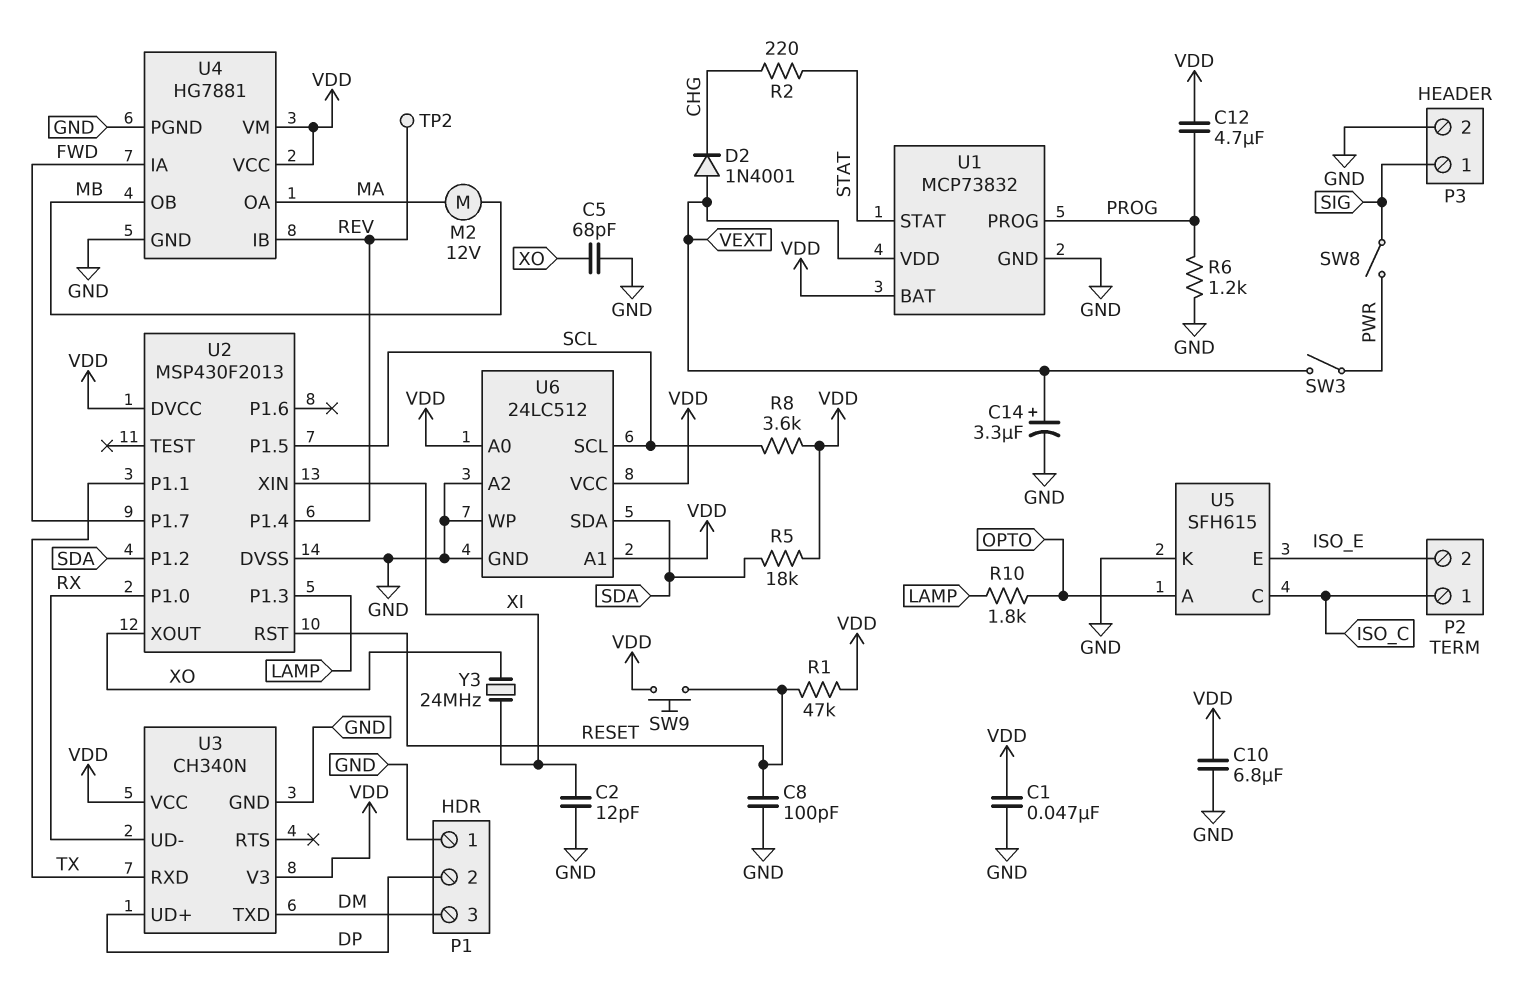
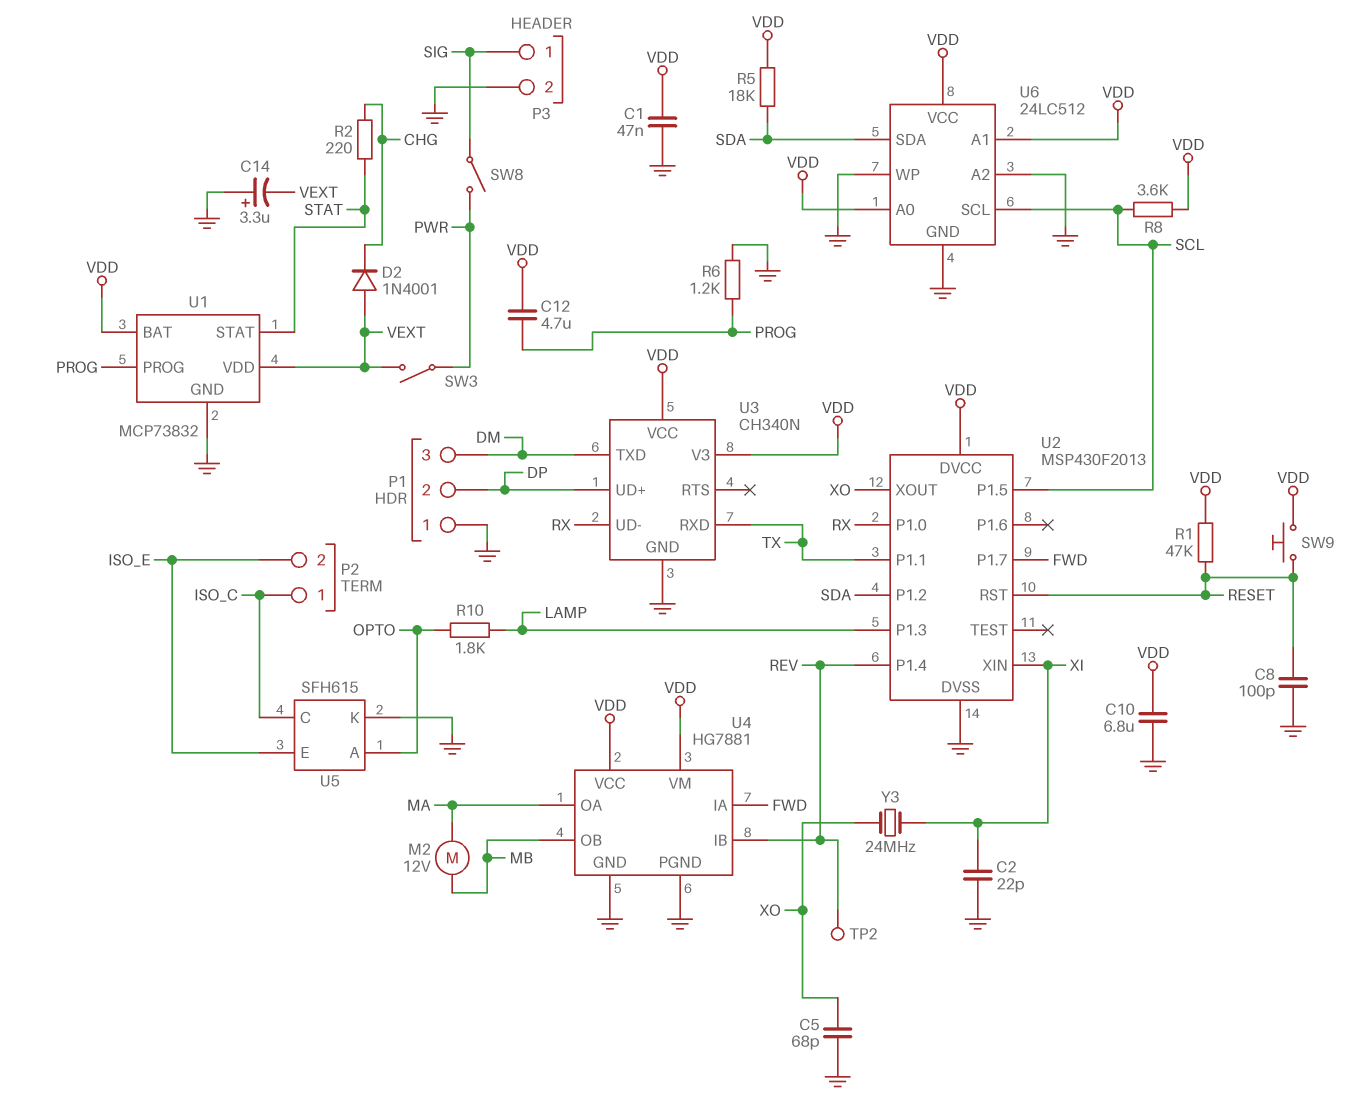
C2: 12pF (GND, XI) -> 22pF (GND, XI)
C14: 3.3uF (plus VEXT, minus GND) -> 3.3uF (plus GND, minus VEXT)

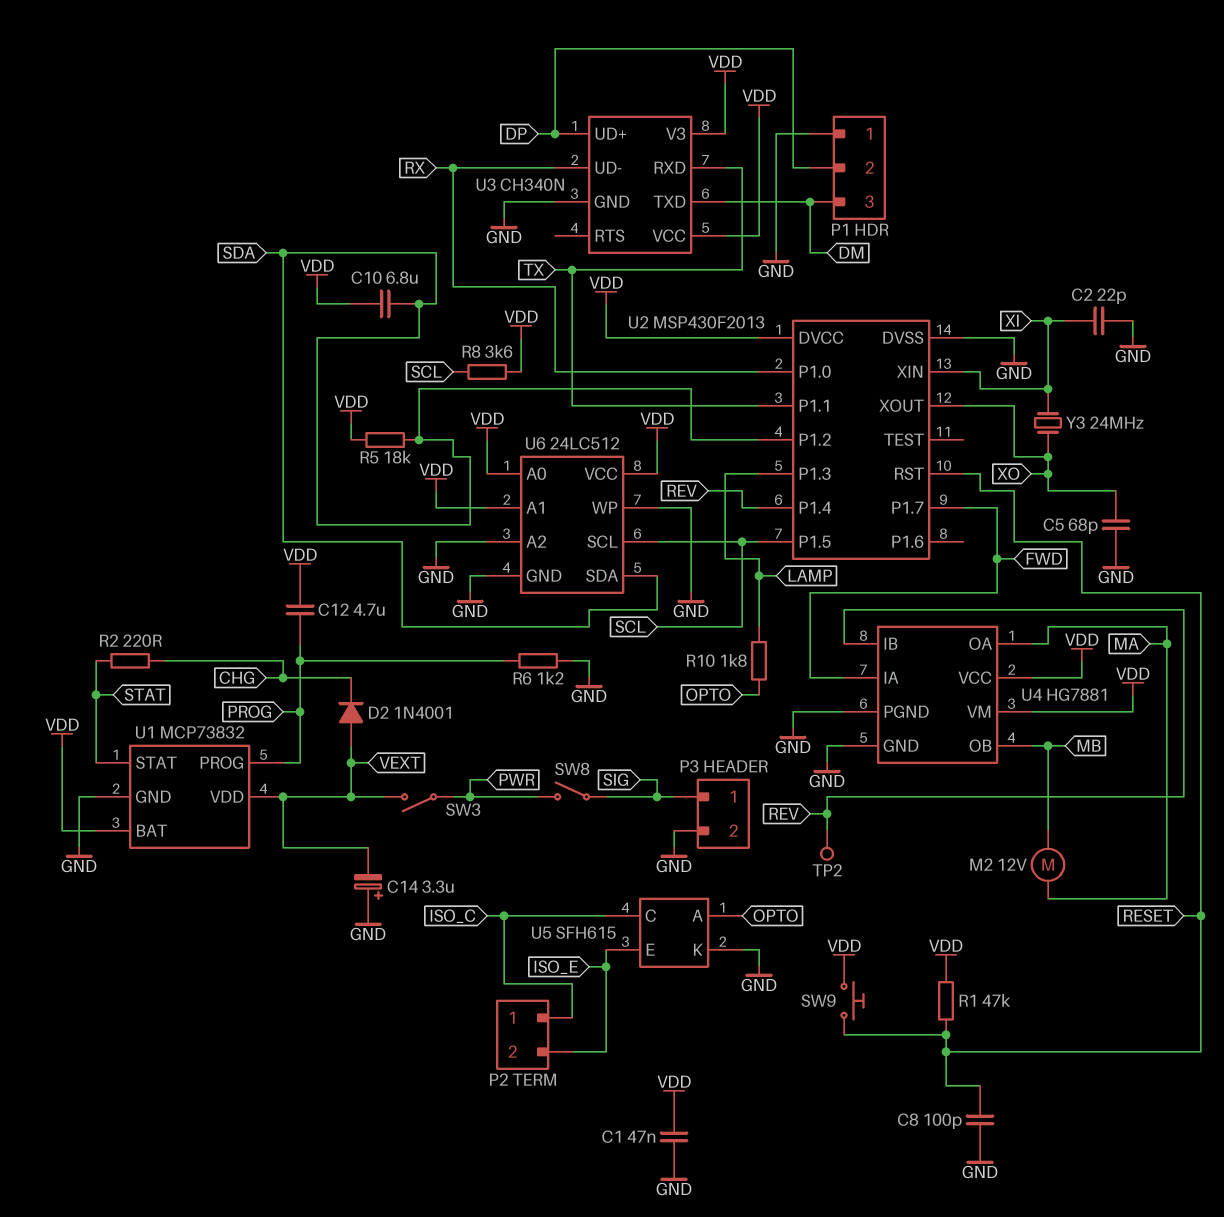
C10: 6.8uF (GND, VDD) -> 6.8uF (SDA, VDD)

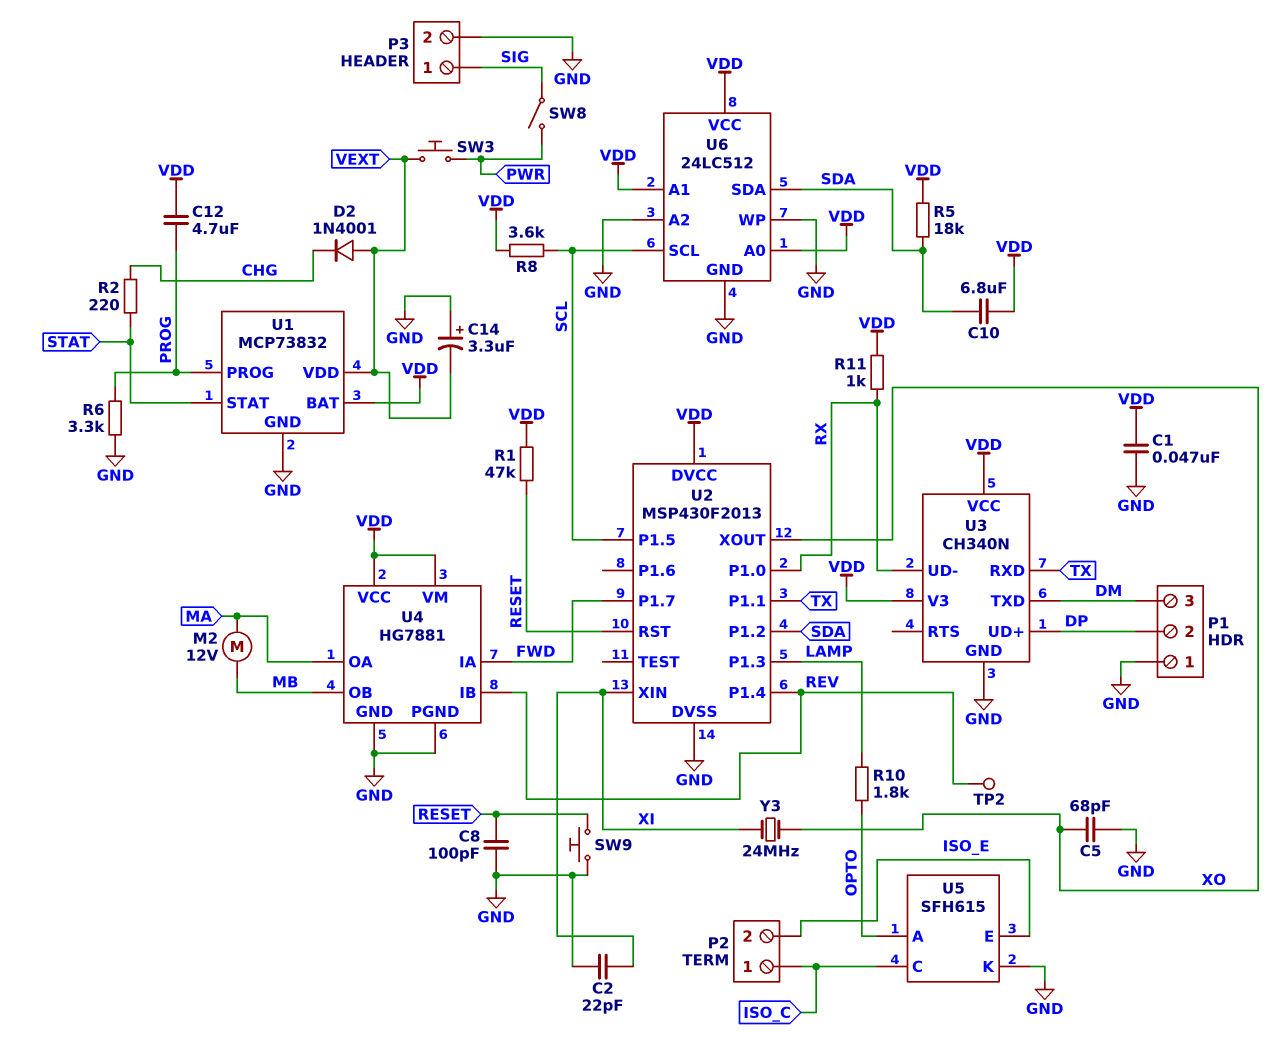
R6: 1.2k (GND, PROG) -> 3.3k (GND, PROG)
R11: none -> 1k (RX, VDD)
SW3: switch (PWR, VEXT) -> button (PWR, VEXT)
SW9: button (RESET, VDD) -> button (GND, RESET)

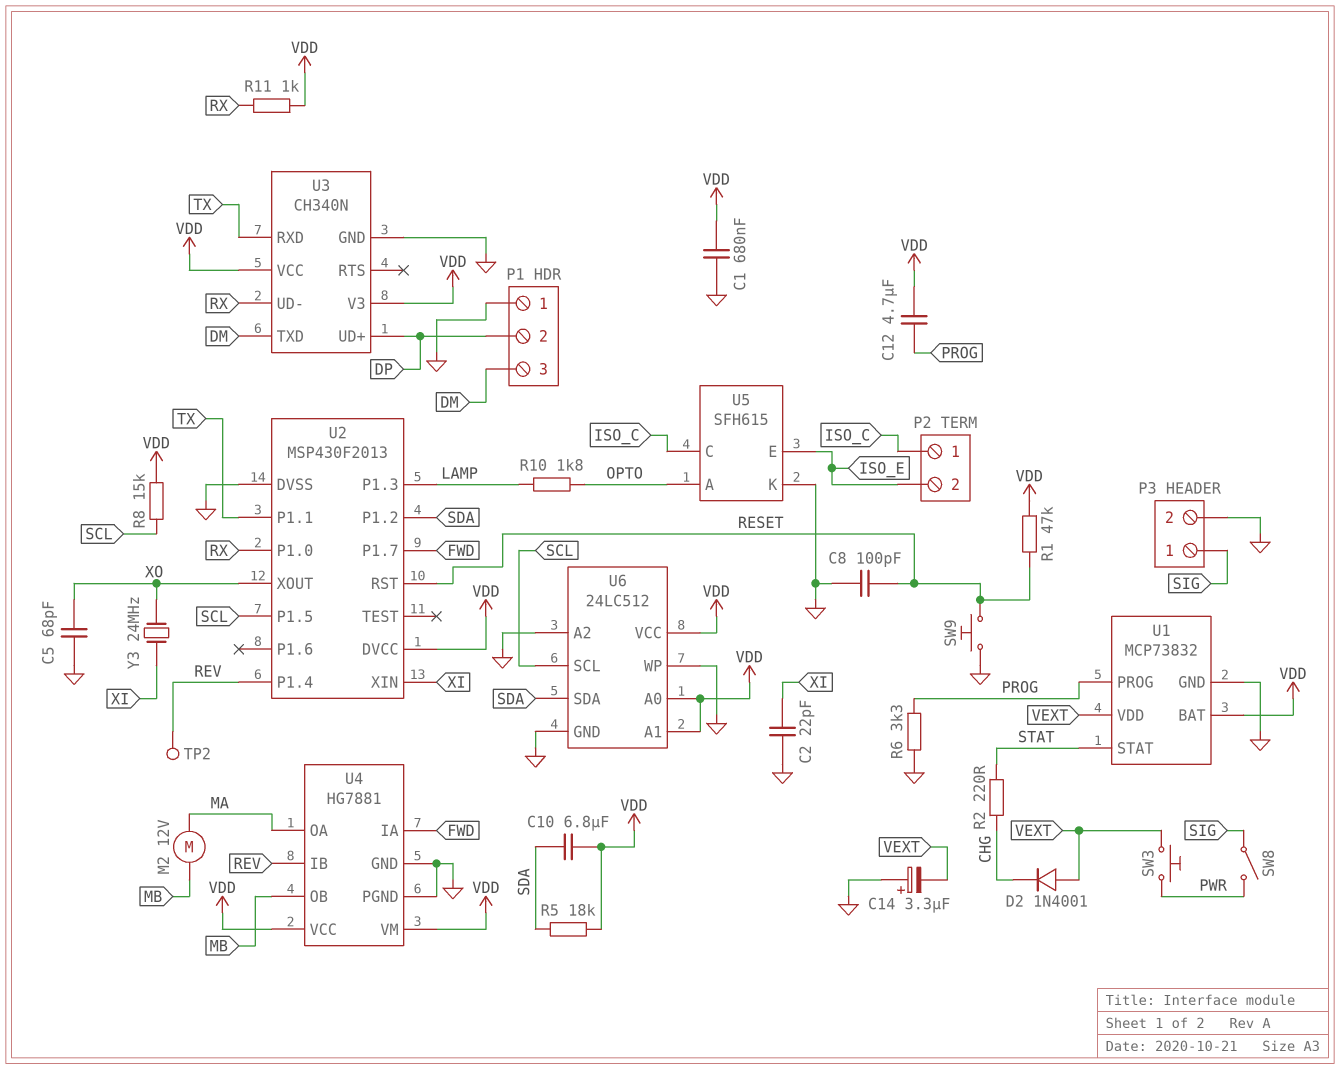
C1: 47nF (GND, VDD) -> 680nF (GND, VDD)
R8: 3.6k (SCL, VDD) -> 15k (SCL, VDD)

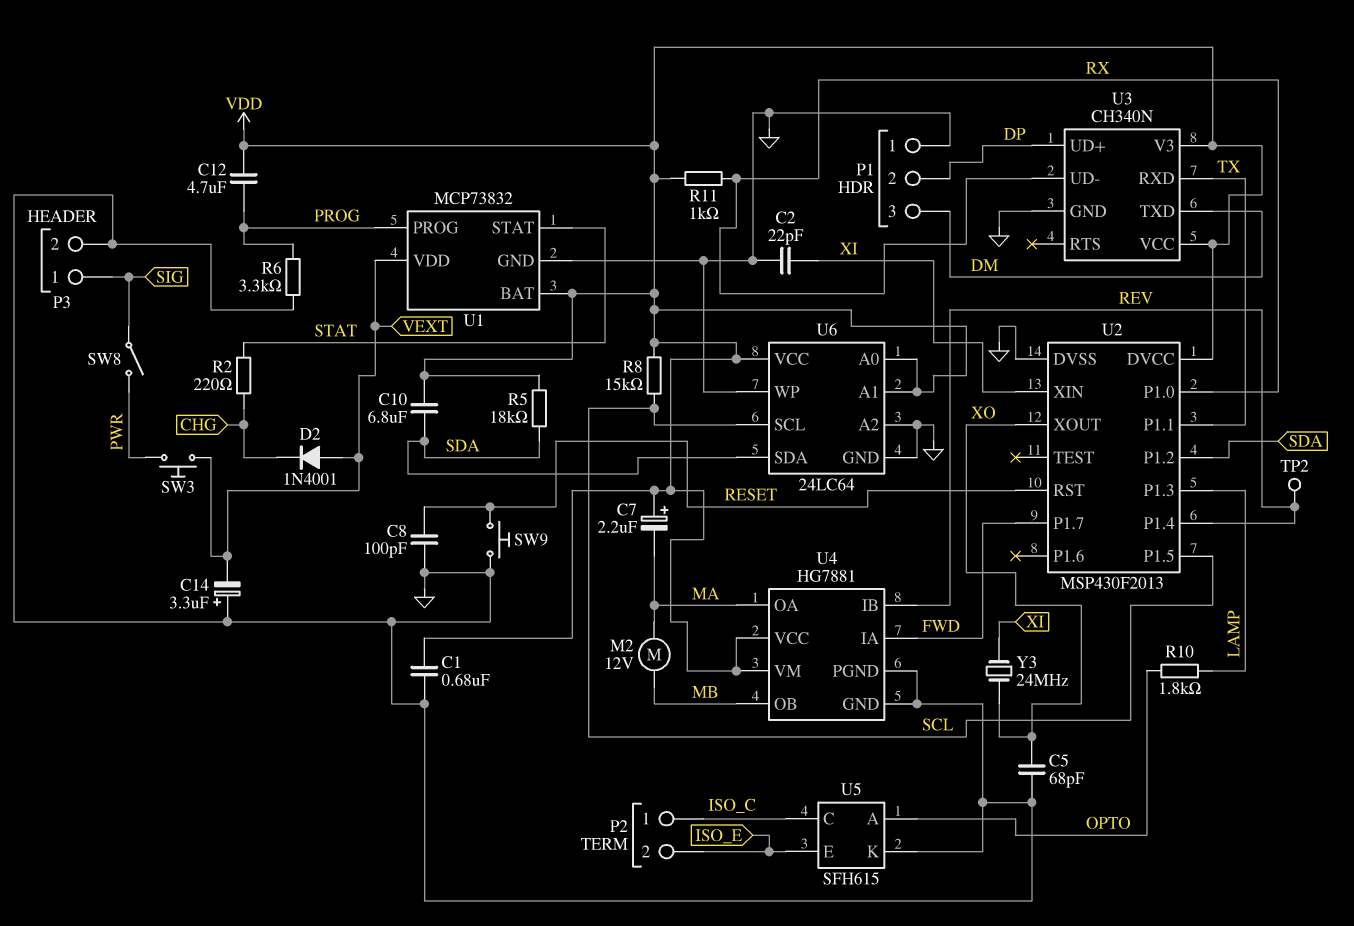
C7: none -> 2.2uF (plus VDD, minus MA)
R1: 47k (RESET, VDD) -> none
U6: 24LC512 -> 24LC64

